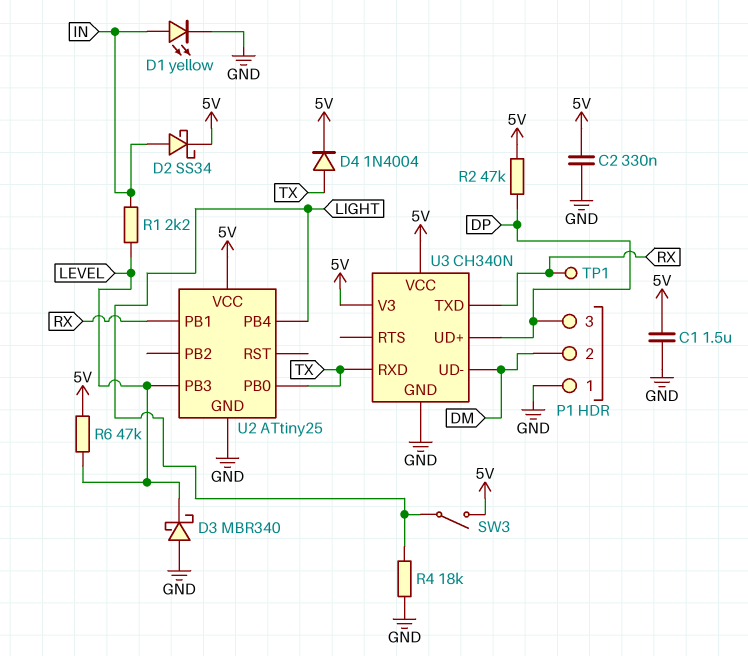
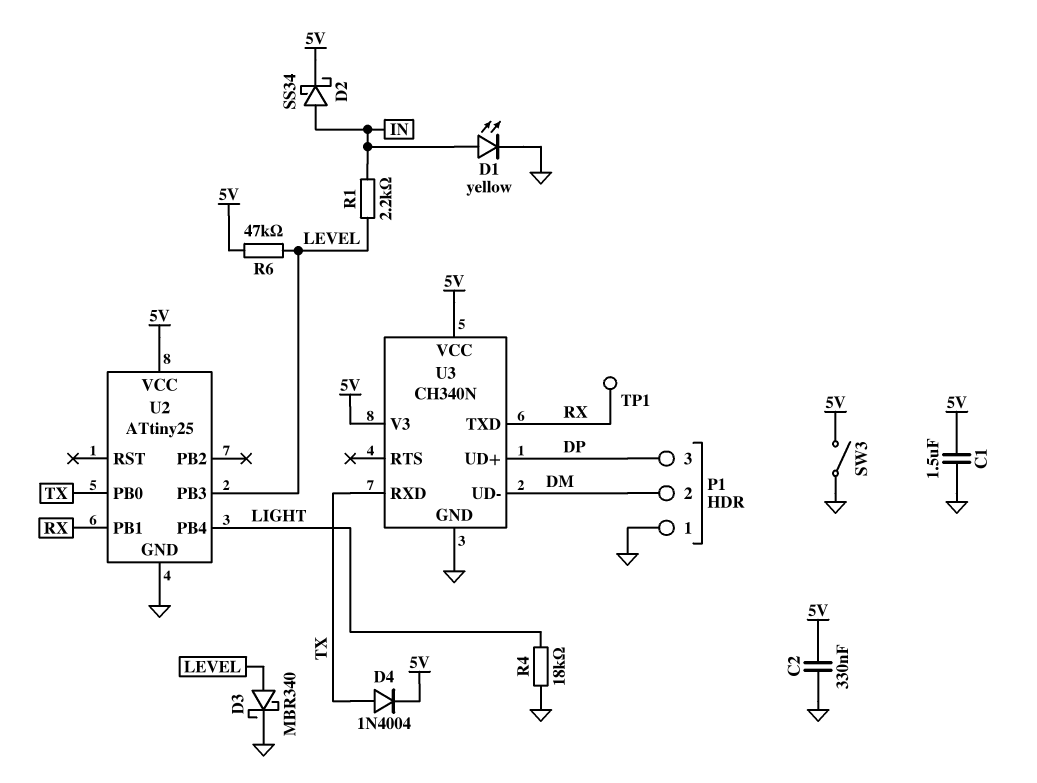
D3: schottky MBR340 (A GND, K LEVEL) -> schottky MBR340 (A LEVEL, K GND)
R2: 47k (5V, DP) -> none
SW3: switch (5V, LIGHT) -> switch (5V, GND)

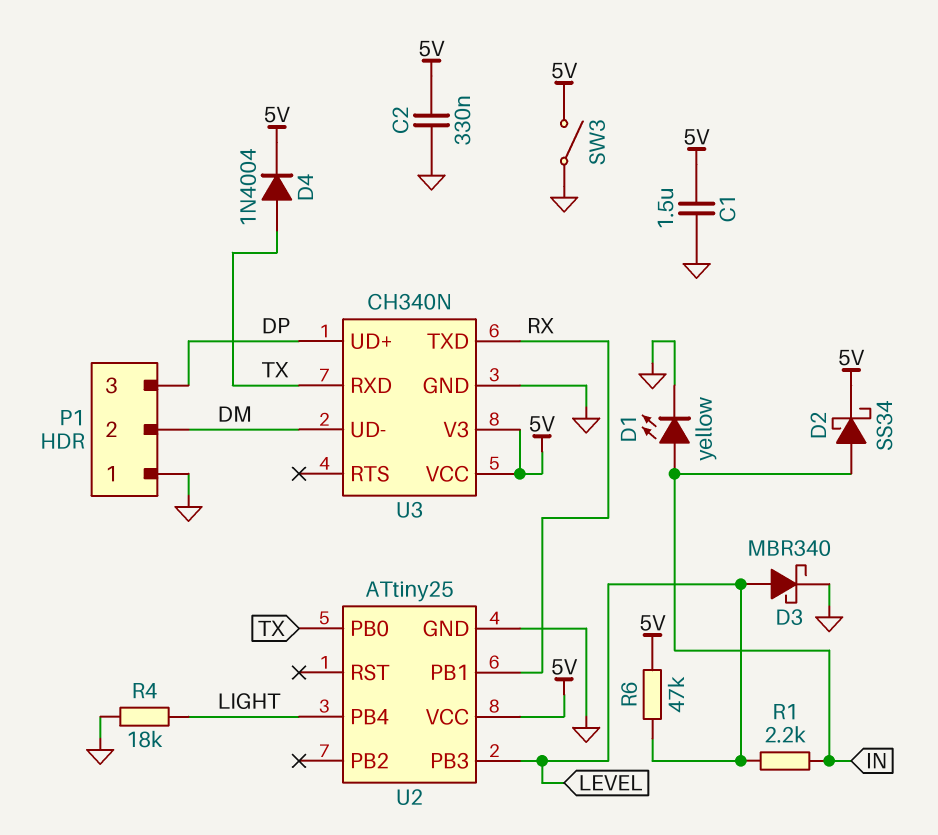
TP1: test point (RX) -> none

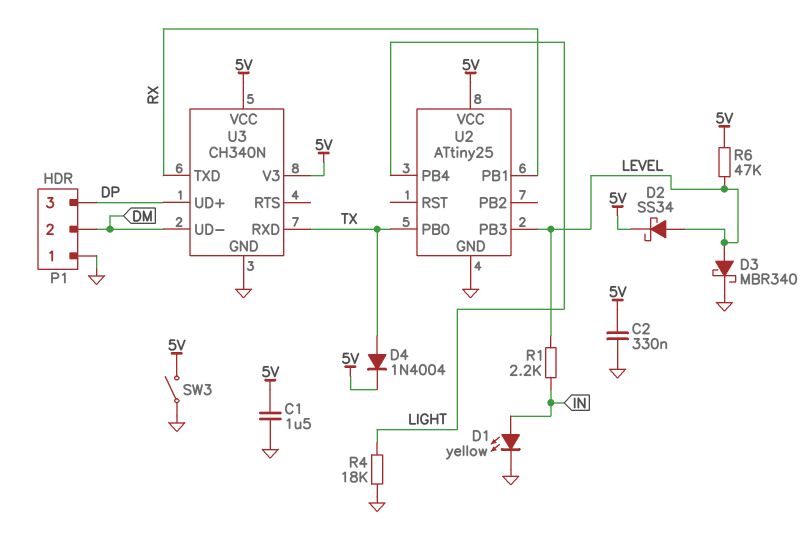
D2: schottky SS34 (A IN, K 5V) -> schottky SS34 (A LEVEL, K 5V)

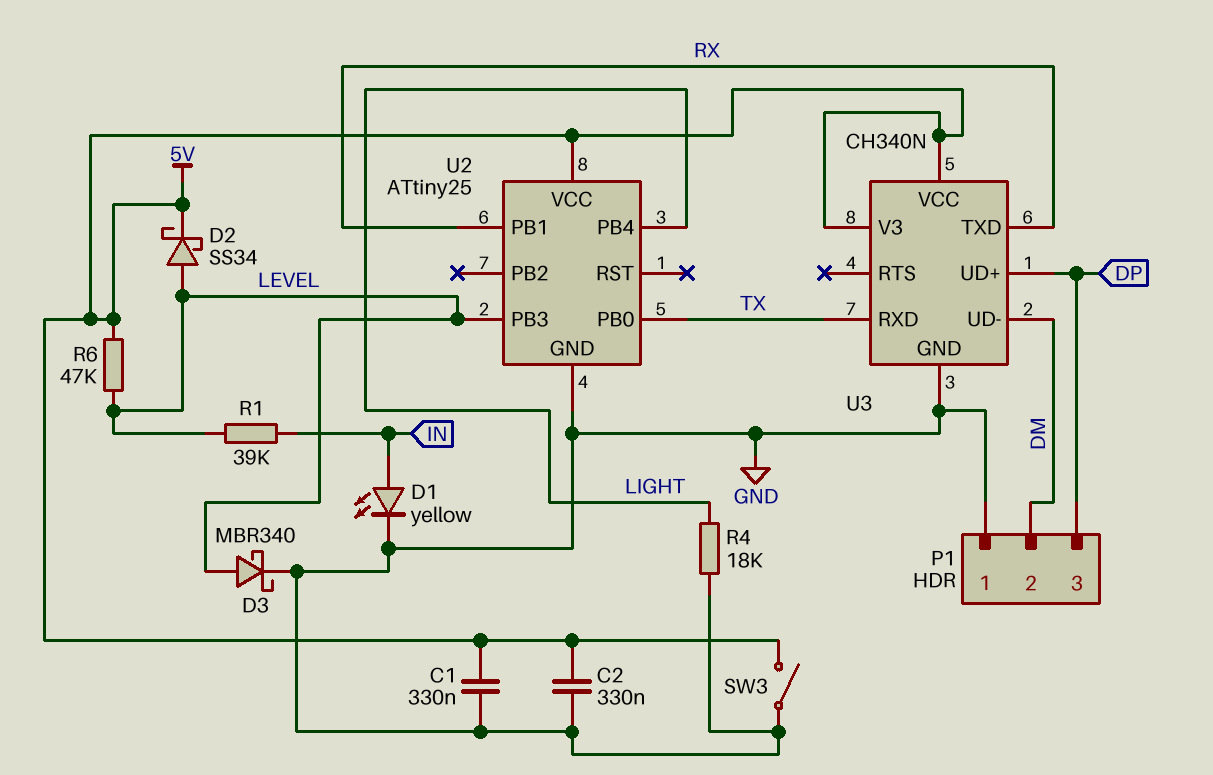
C1: 1.5uF (5V, GND) -> 330nF (5V, GND)
D4: diode 1N4004 (A TX, K 5V) -> none
R1: 2.2k (IN, LEVEL) -> 39k (IN, LEVEL)

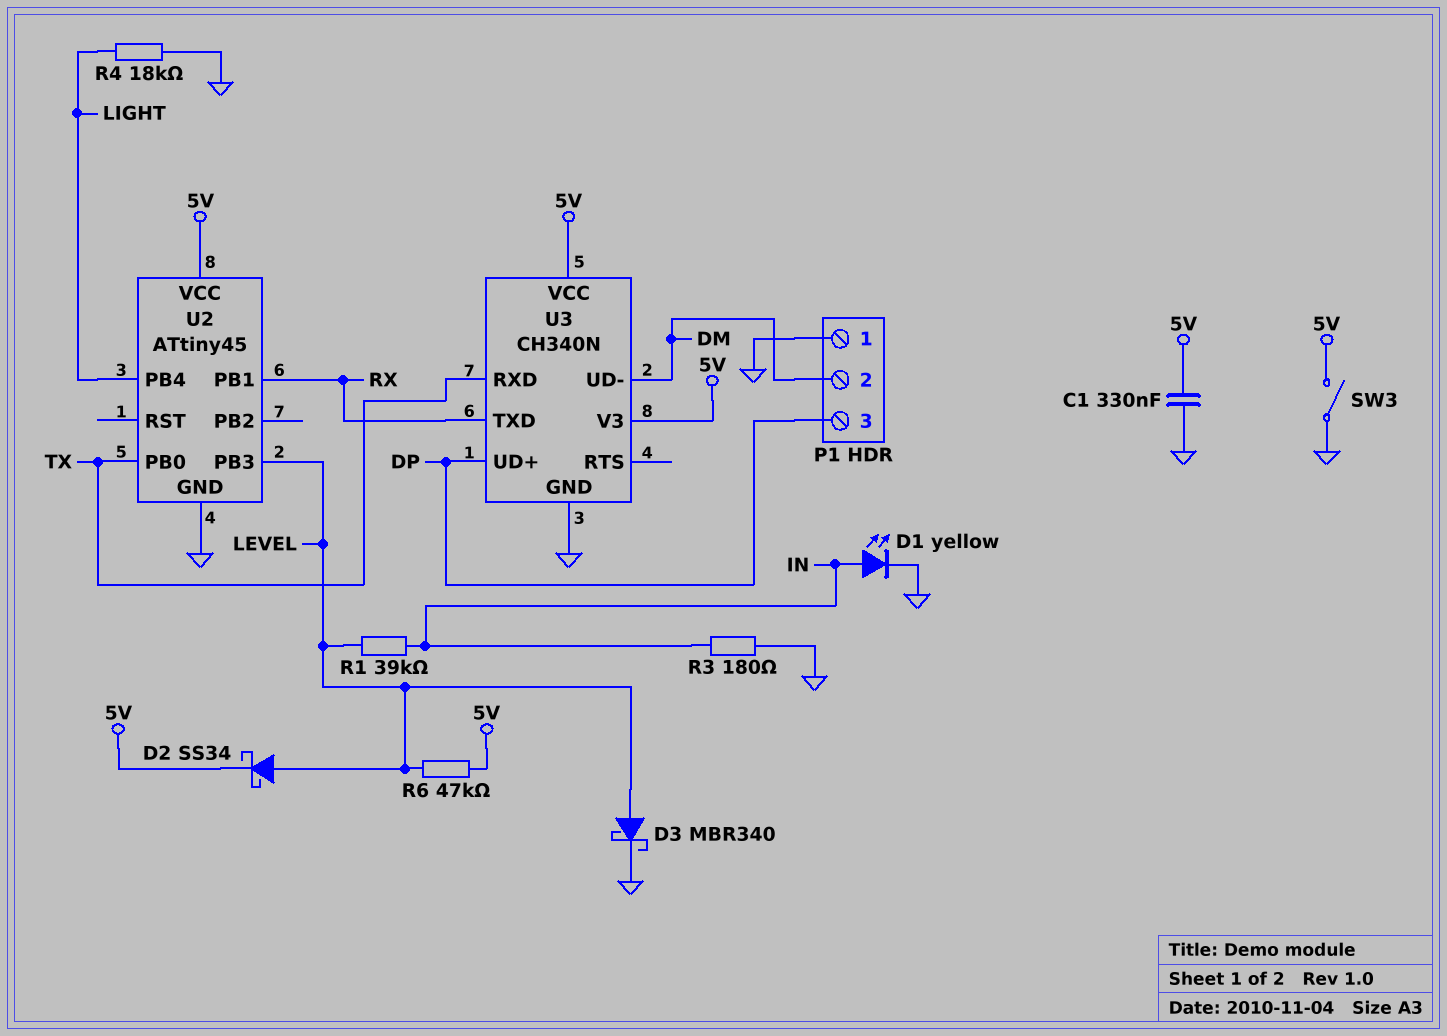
C2: 330nF (5V, GND) -> none
R3: none -> 180 (GND, IN)
U2: ATtiny25 -> ATtiny45

